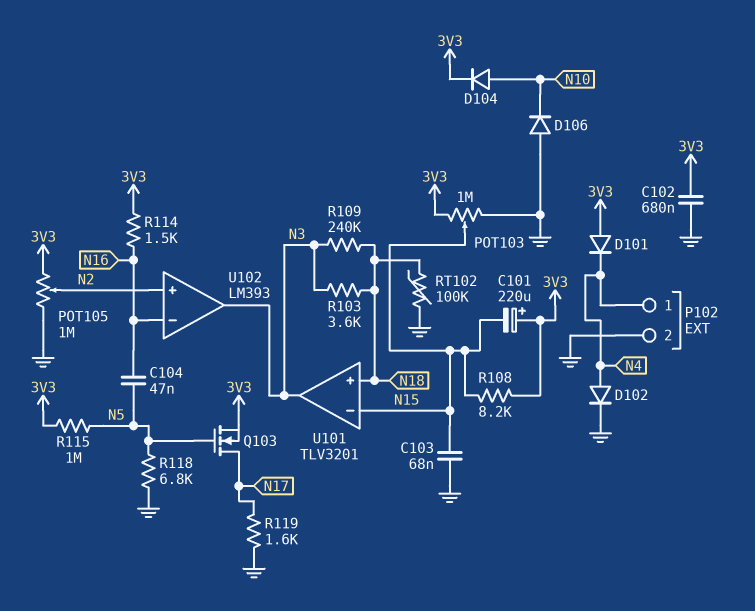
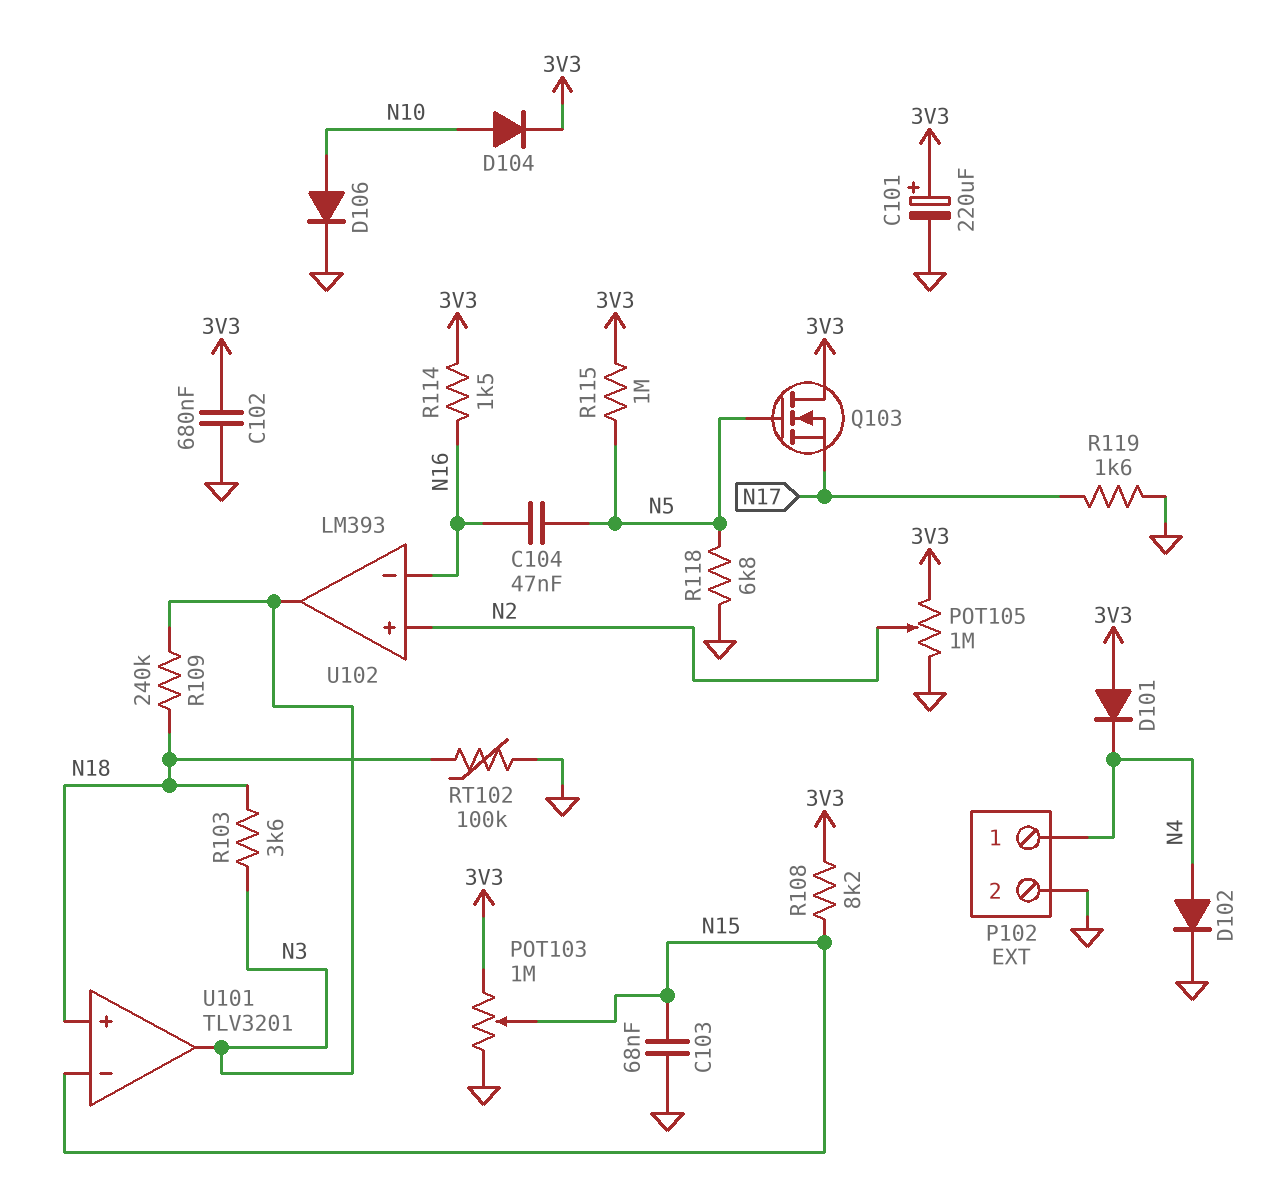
C101: 220uF (plus 3V3, minus N15) -> 220uF (plus 3V3, minus GND)
D106: diode (A GND, K N10) -> diode (A N10, K GND)
Q103: NMOS (G N5, D N17, S 3V3) -> NMOS (G N5, D 3V3, S N17)

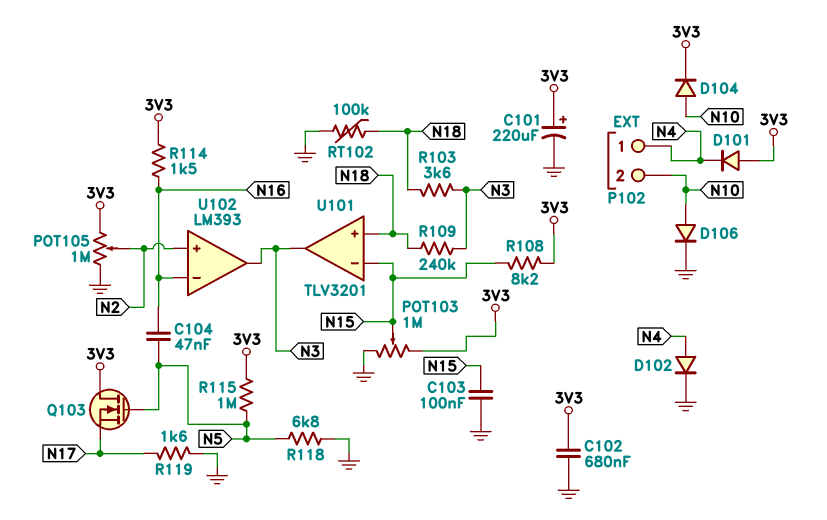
C103: 68nF (GND, N15) -> 100nF (GND, N15)
P102 pin 2: GND -> N10

